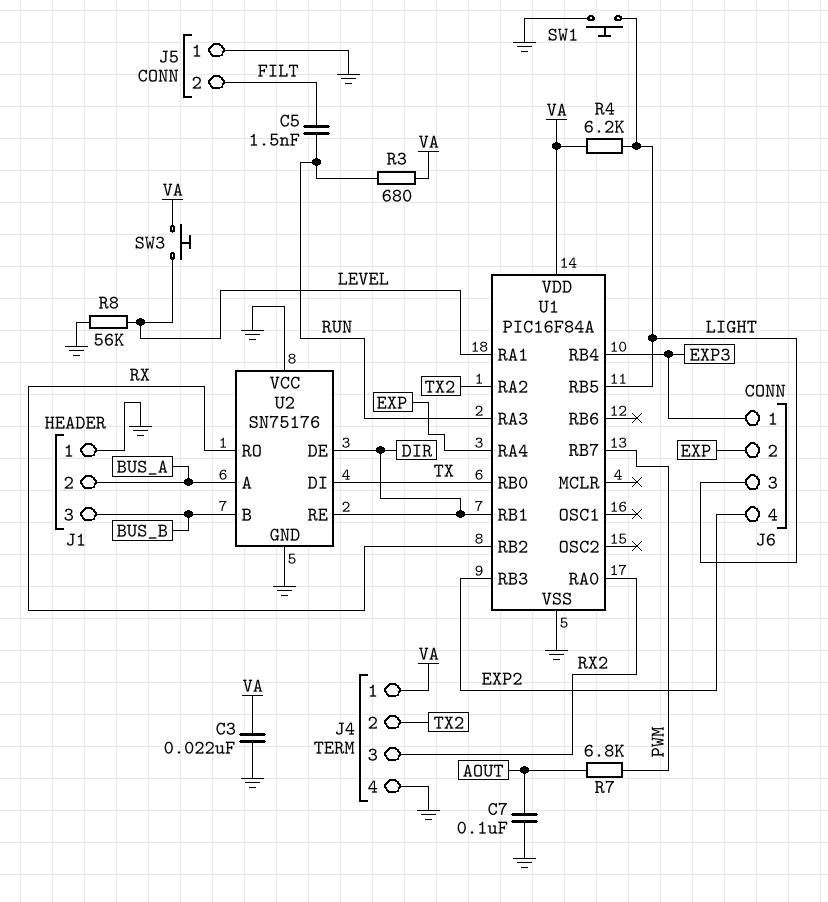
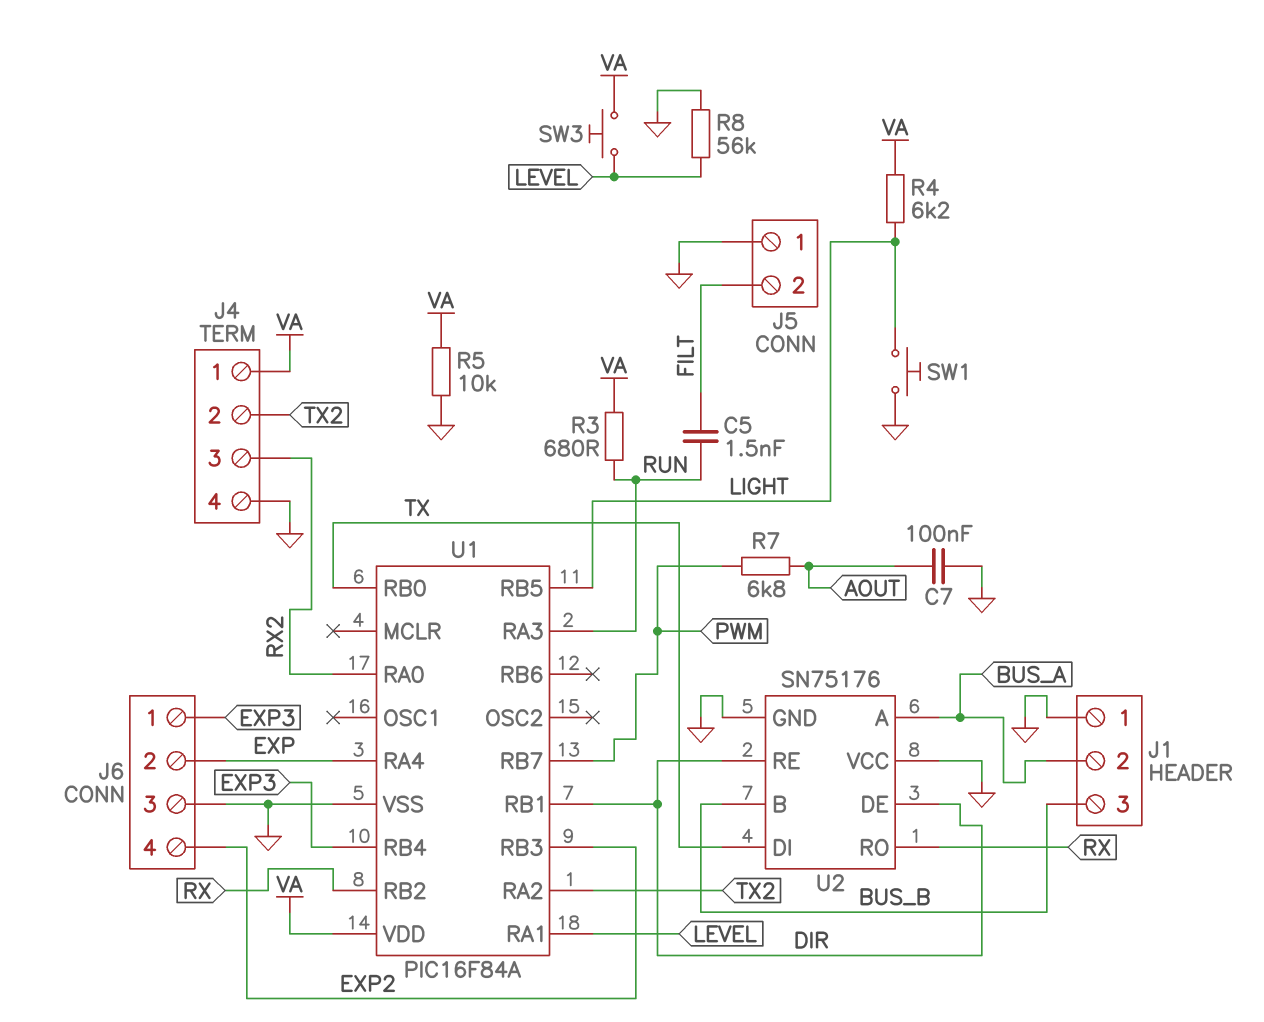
C3: 22nF (GND, VA) -> none
J6 pin 3: LIGHT -> GND
R5: none -> 10k (GND, VA)

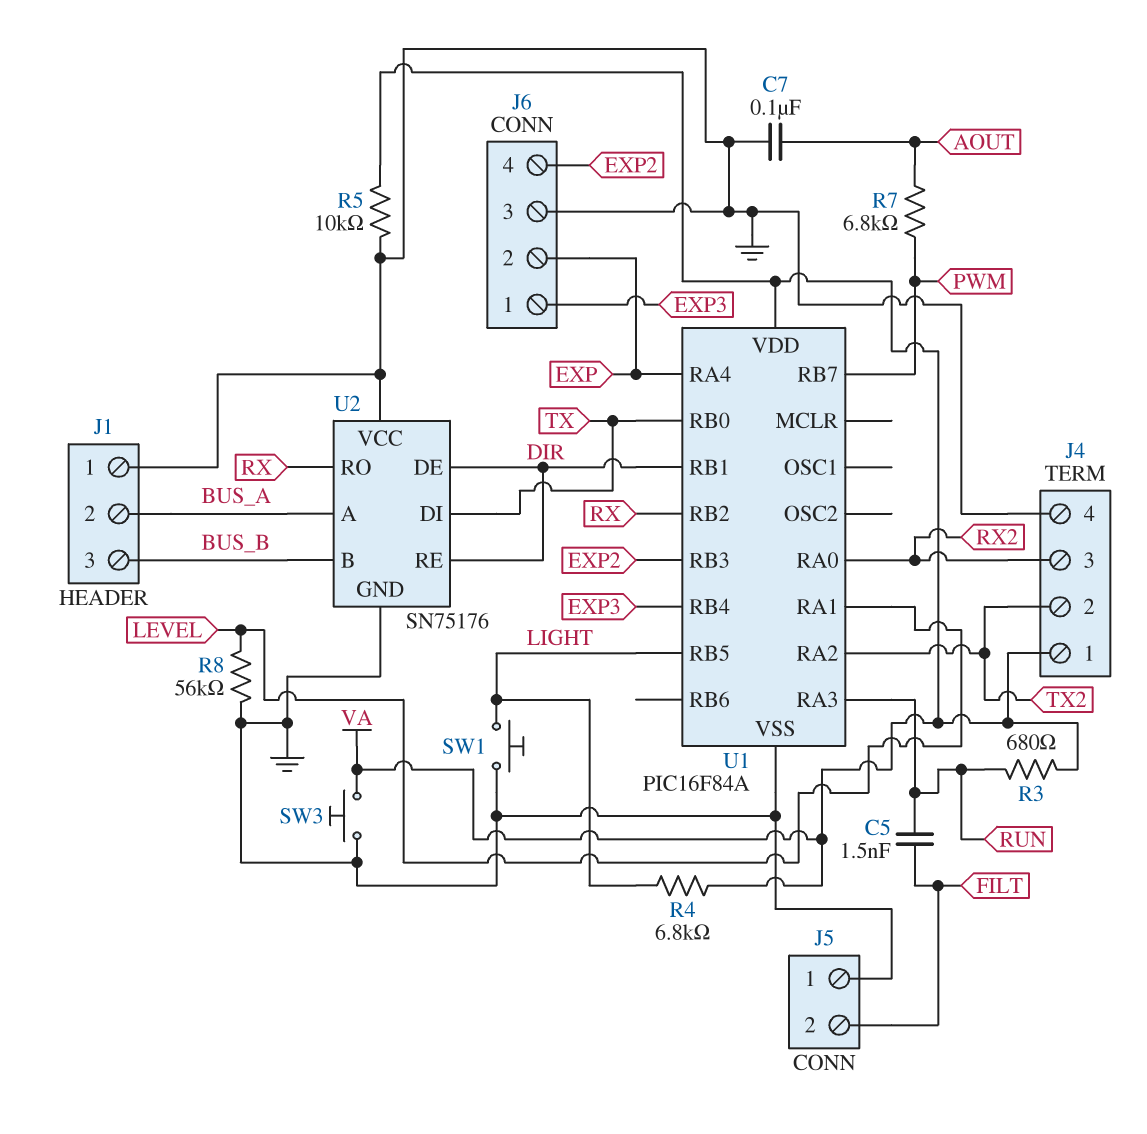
R4: 6.2k (LIGHT, VA) -> 6.8k (LIGHT, VA)
SW3: button (LEVEL, VA) -> button (GND, VA)

